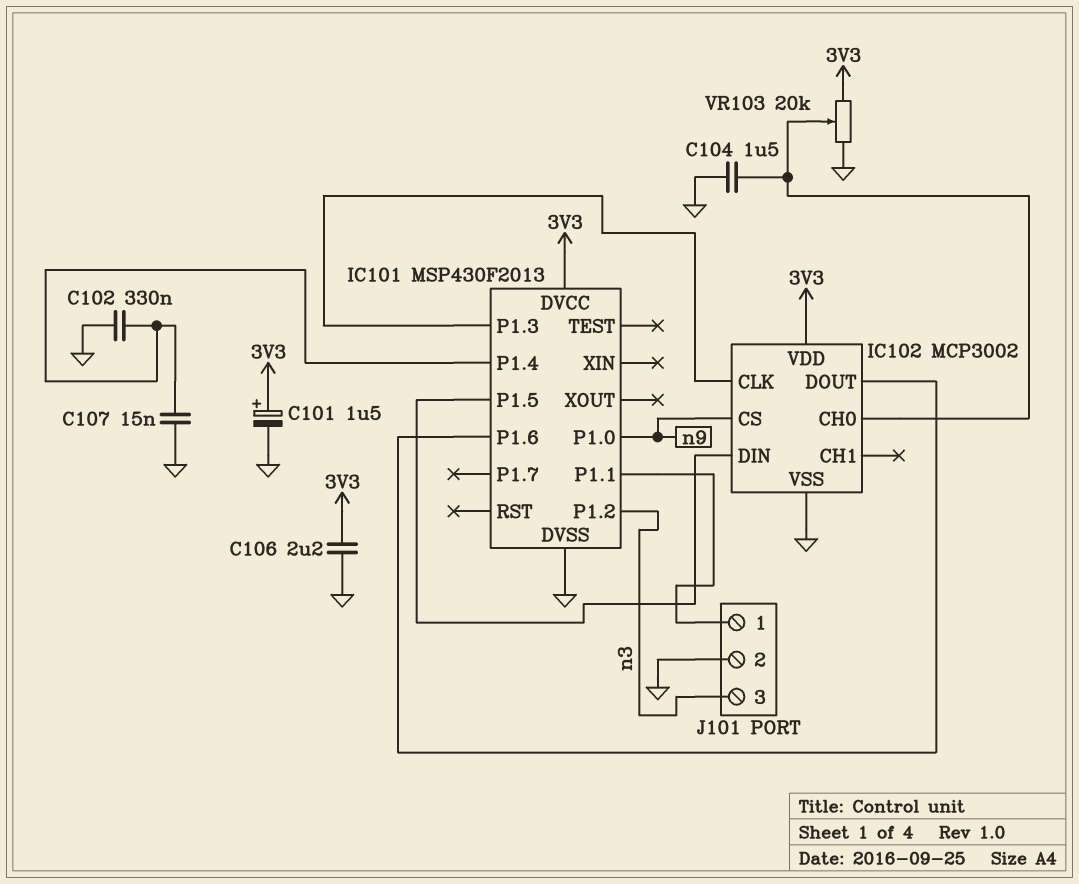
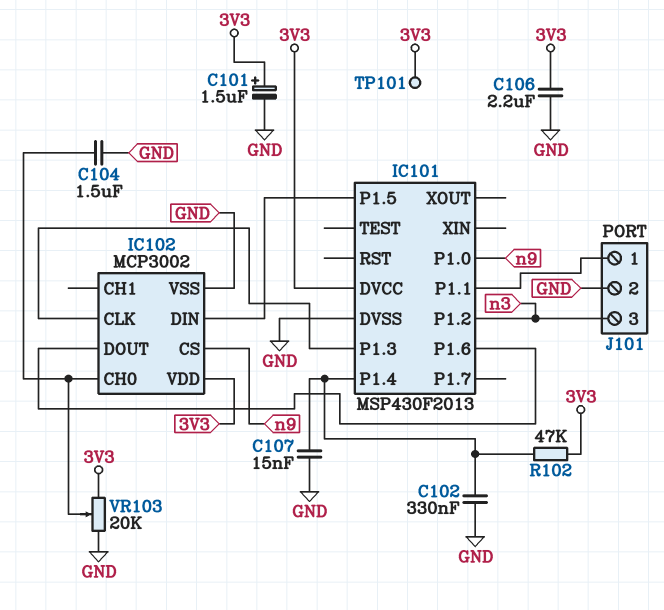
R102: none -> 47k (3V3, IC101/P1.4)
TP101: none -> test point (3V3)

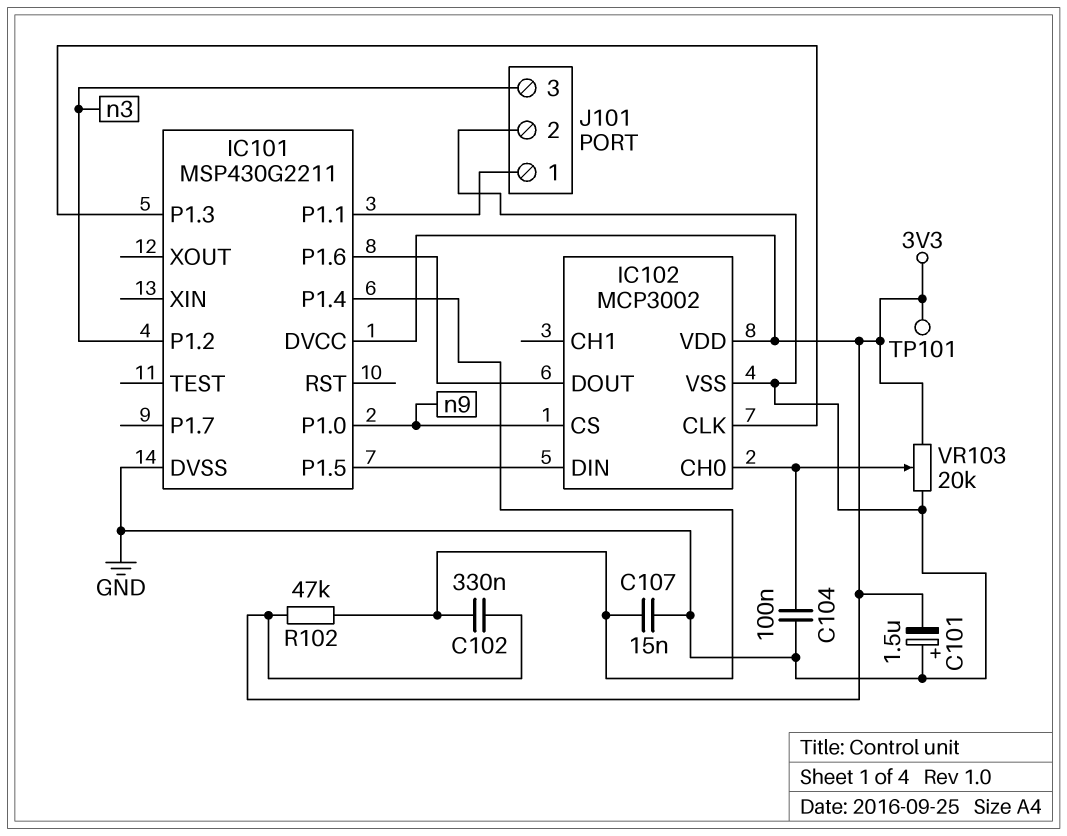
C101: 1.5uF (plus 3V3, minus GND) -> 1.5uF (plus GND, minus 3V3)
C102: 330nF (GND, IC101/P1.4) -> 330nF (3V3, IC101/P1.4)
C104: 1.5uF (GND, IC102/CH0) -> 100nF (GND, IC102/CH0)
C106: 2.2uF (3V3, GND) -> none
IC101: MSP430F2013 -> MSP430G2211

